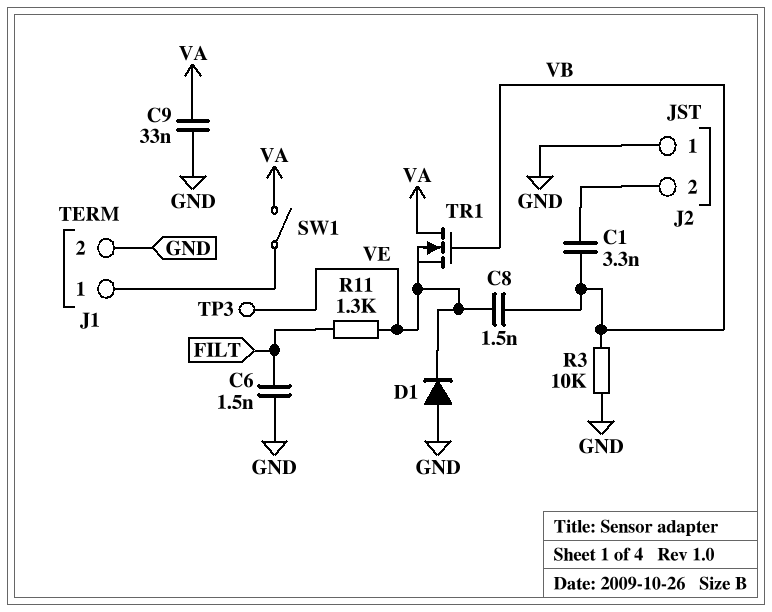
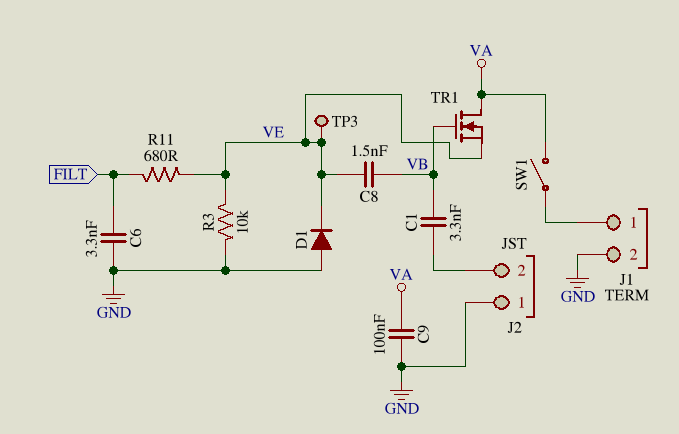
C6: 1.5nF (FILT, GND) -> 3.3nF (FILT, GND)
C9: 33nF (GND, VA) -> 100nF (GND, VA)
R3: 10k (GND, VB) -> 10k (GND, VE)
R11: 1.3k (FILT, VE) -> 680 (FILT, VE)

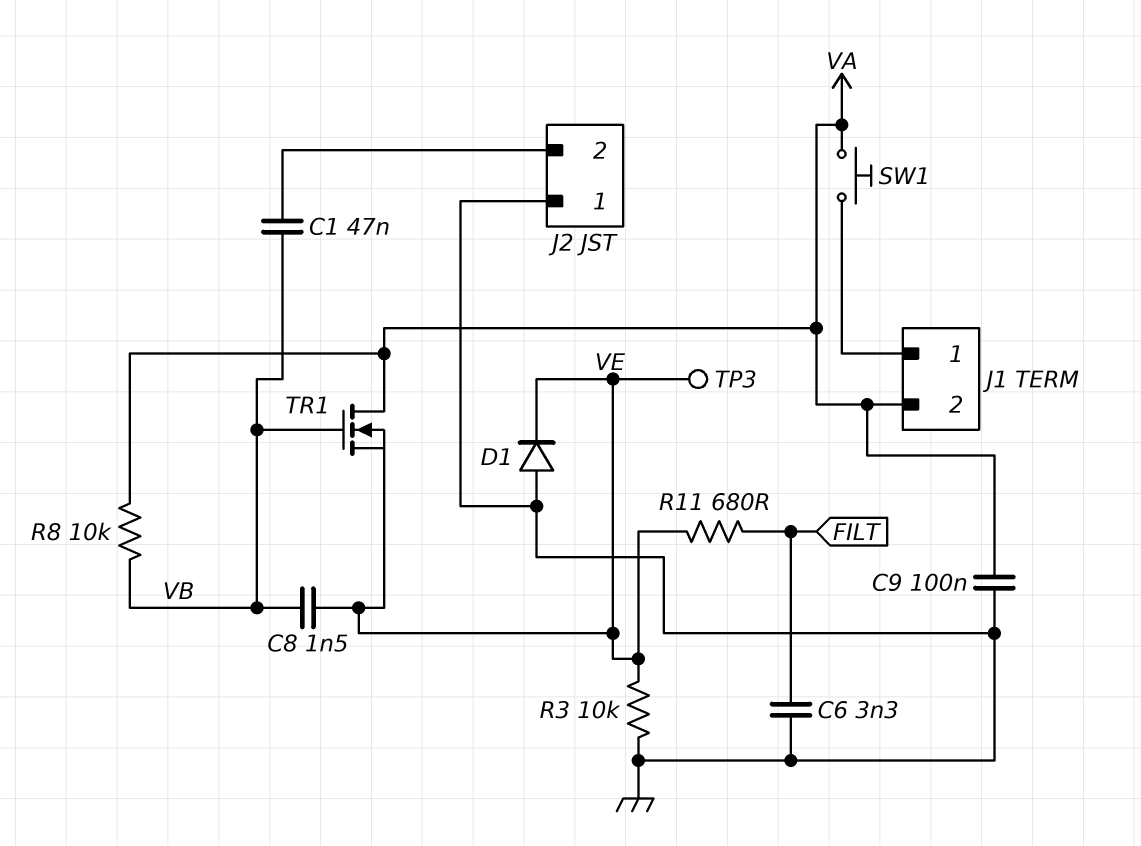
C1: 3.3nF (J2/2, VB) -> 47nF (J2/2, VB)
J1 pin 2: GND -> VA
R8: none -> 10k (VA, VB)
SW1: switch (J1/1, VA) -> button (J1/1, VA)

